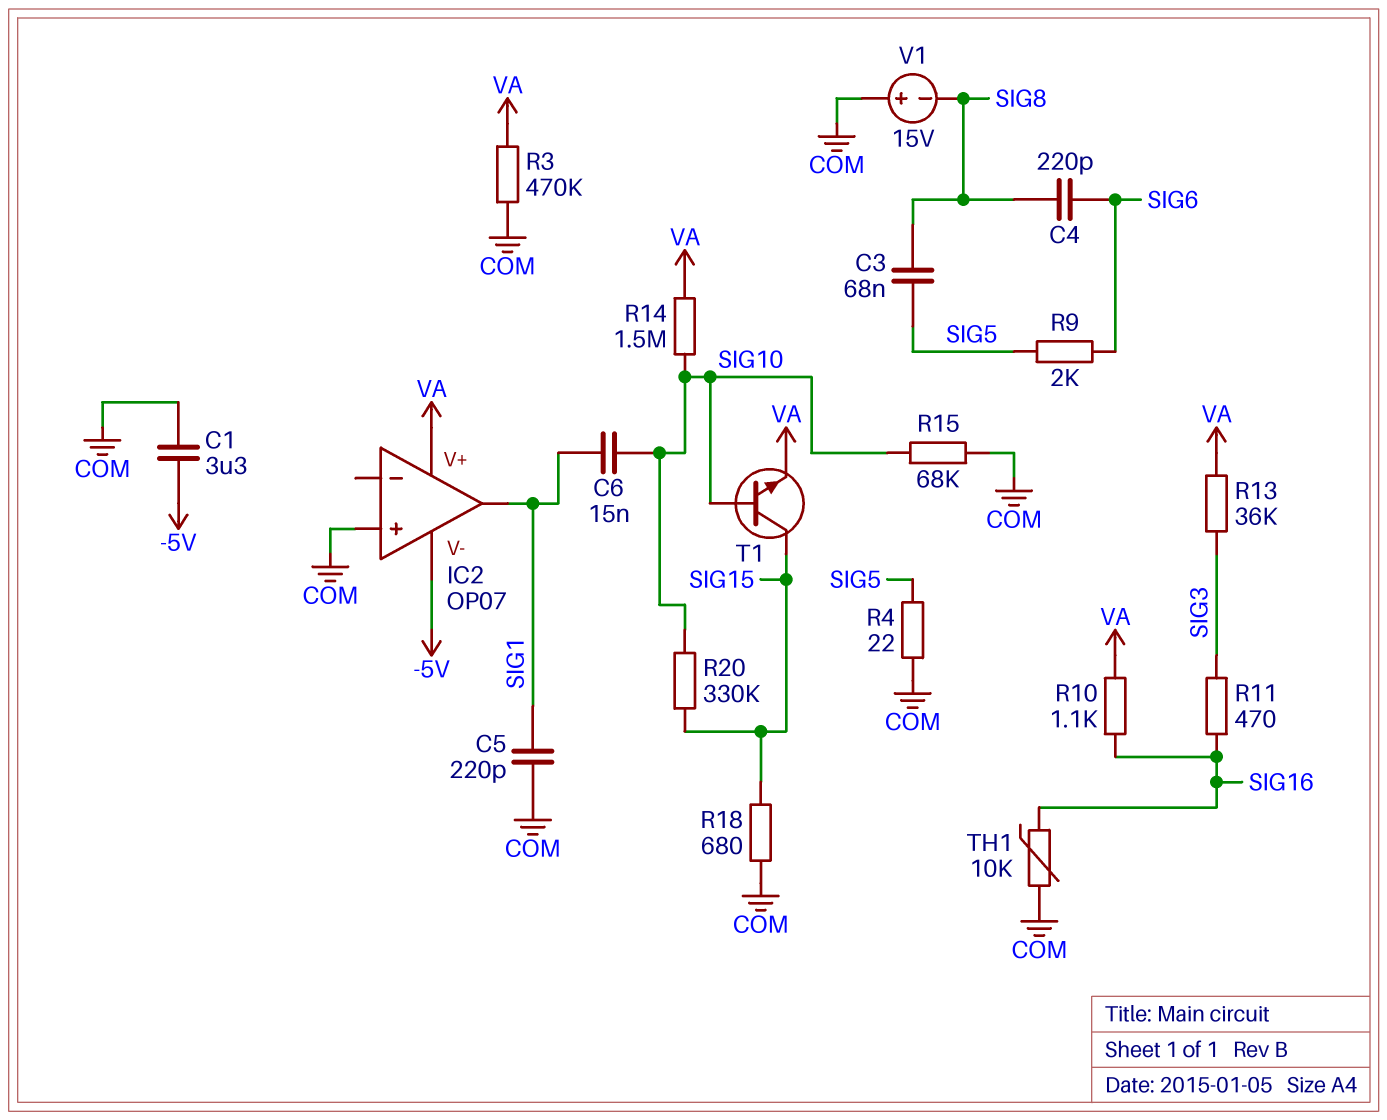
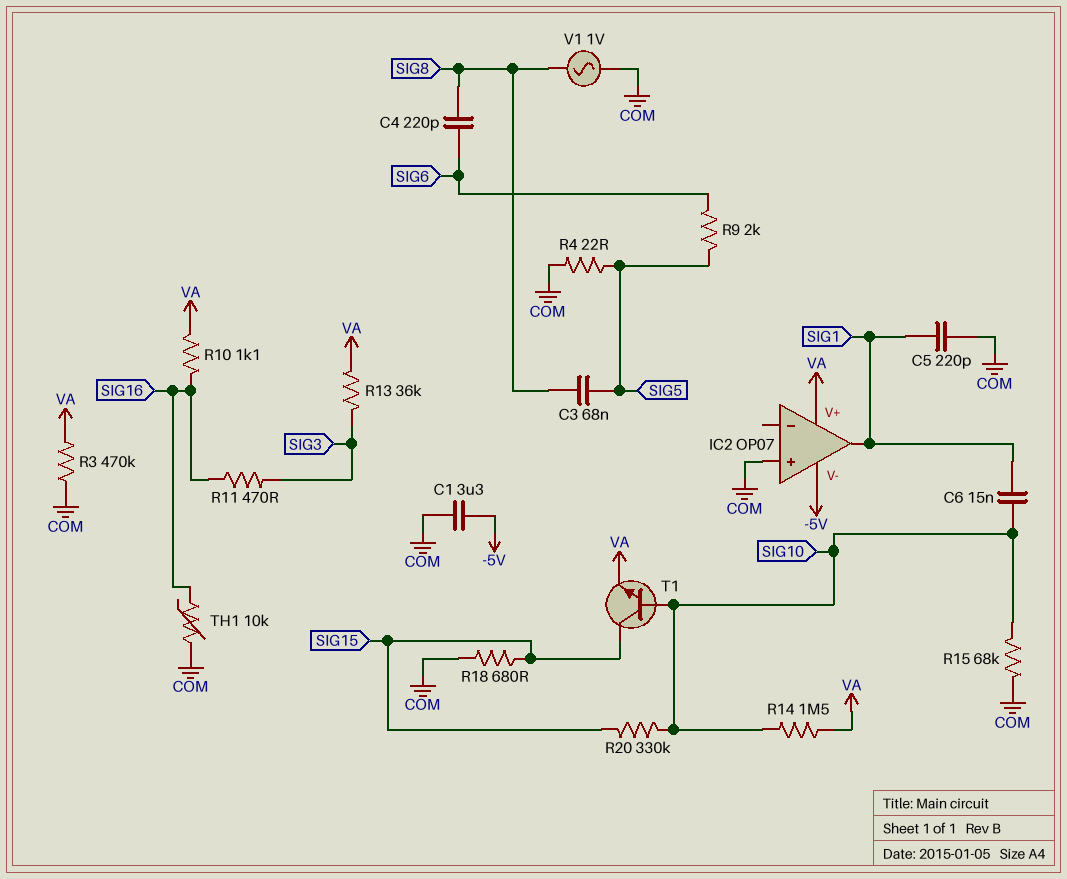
V1: 15V (plus COM, minus SIG8) -> AC 1V (COM, SIG8)

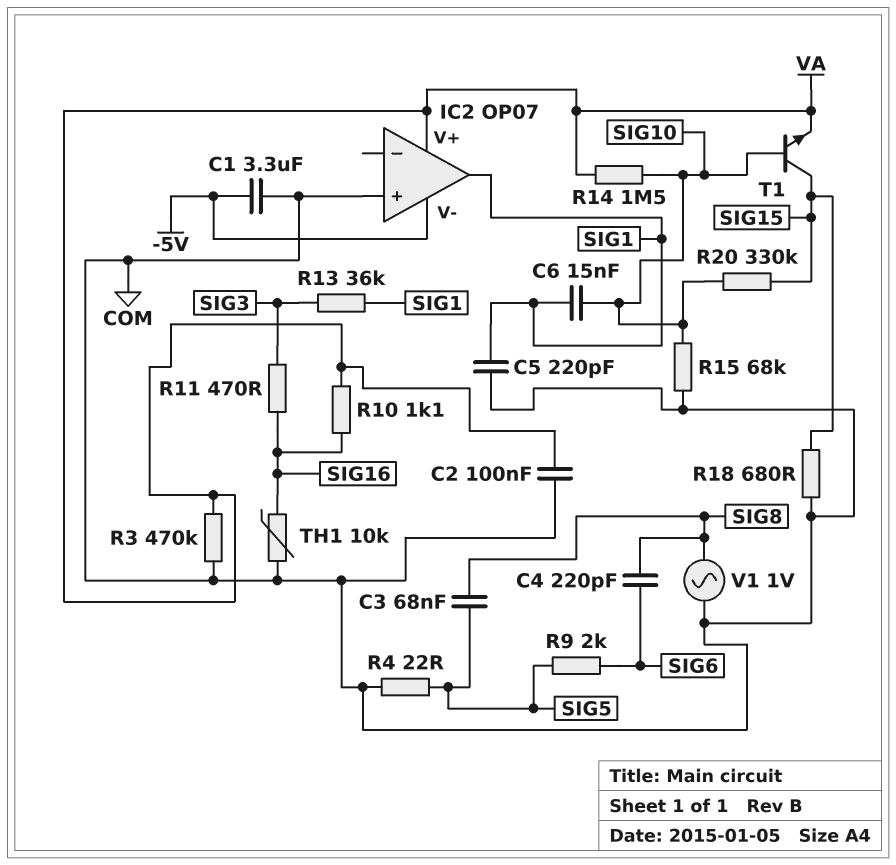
C2: none -> 100nF (COM, VA)
R13: 36k (SIG3, VA) -> 36k (SIG1, SIG3)

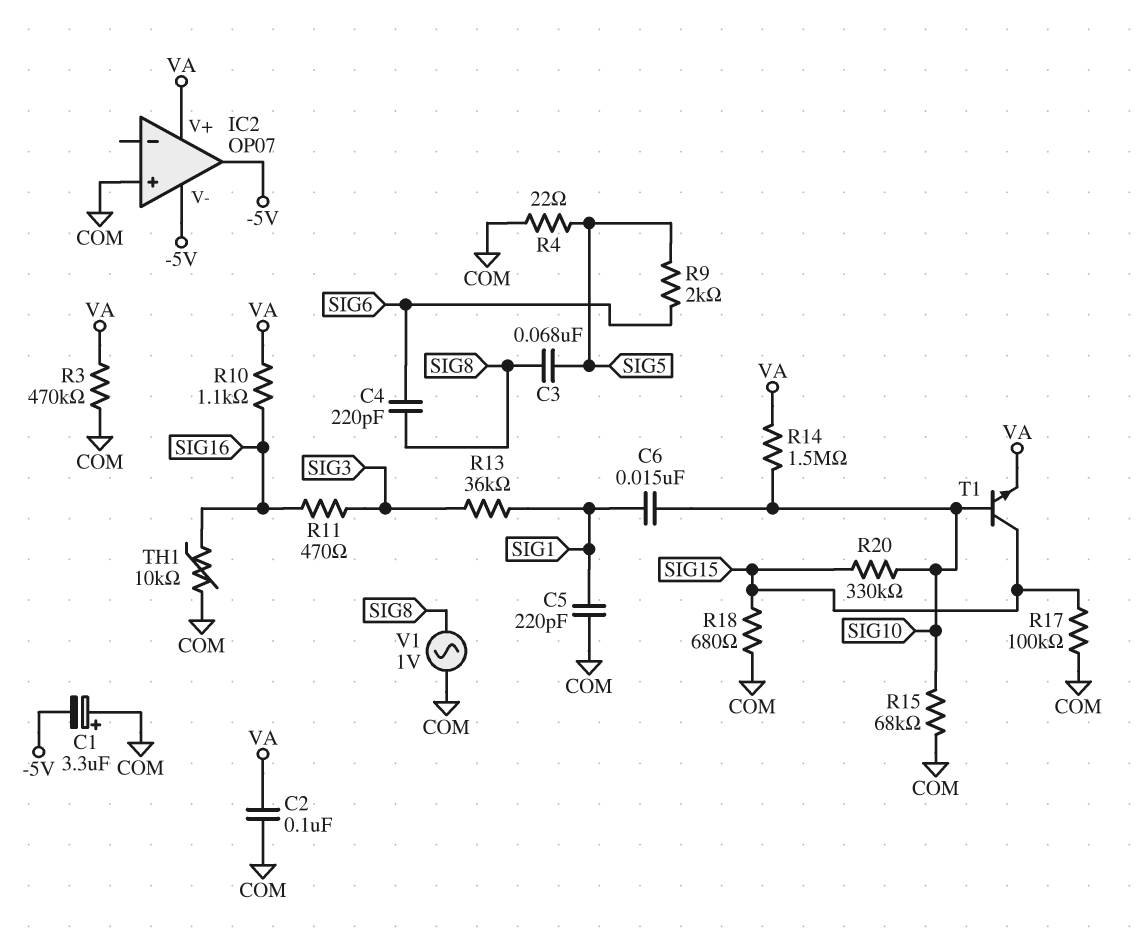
C1: 3.3uF (-5V, COM) -> 3.3uF (plus COM, minus -5V)
IC2 pin out: SIG1 -> -5V
R17: none -> 100k (COM, SIG15)

